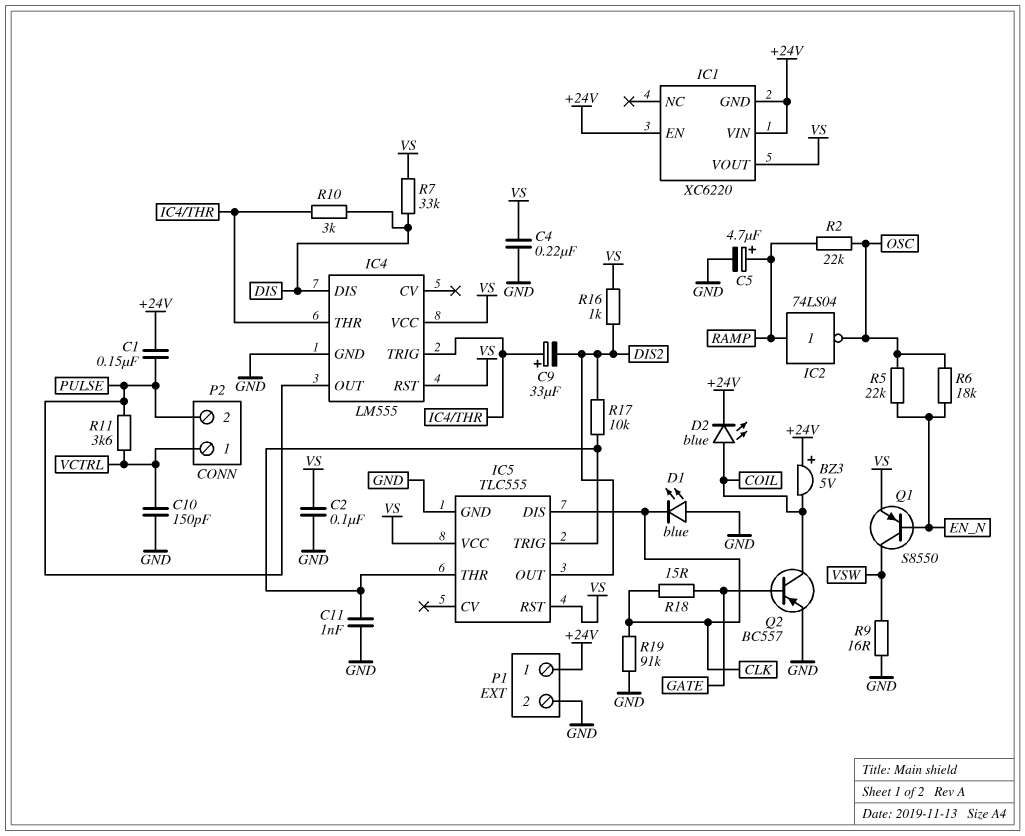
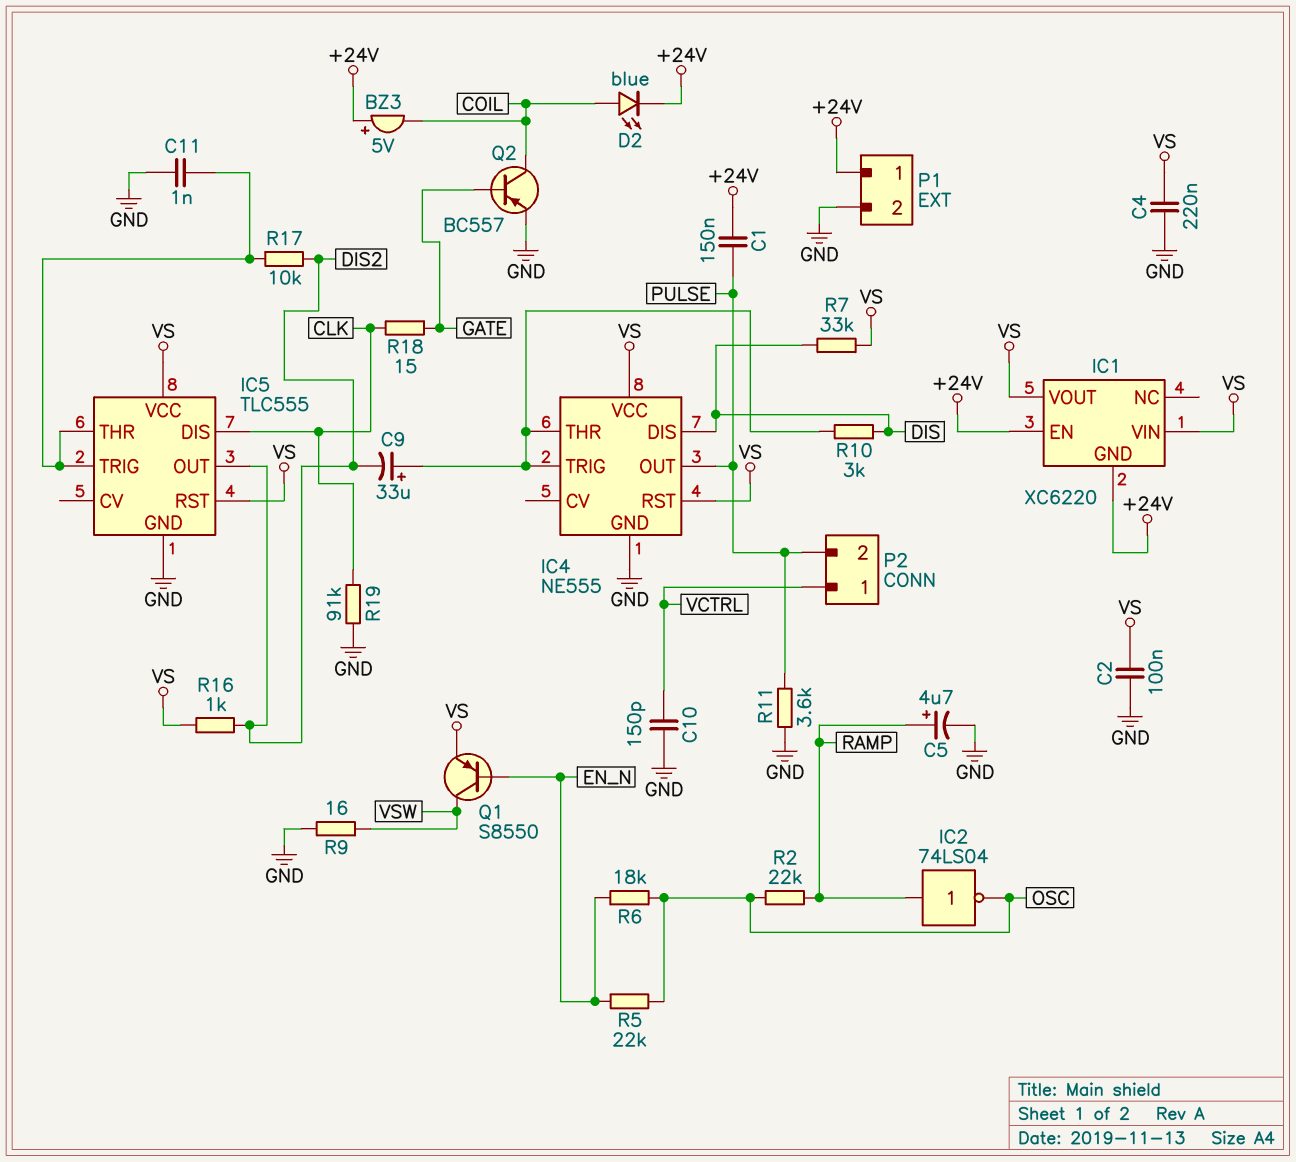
D1: LED blue (A GND, K CLK) -> none
IC1 pin VIN: +24V -> VS
IC4: LM555 -> NE555
R11: 3.6k (PULSE, VCTRL) -> 3.6k (GND, PULSE)

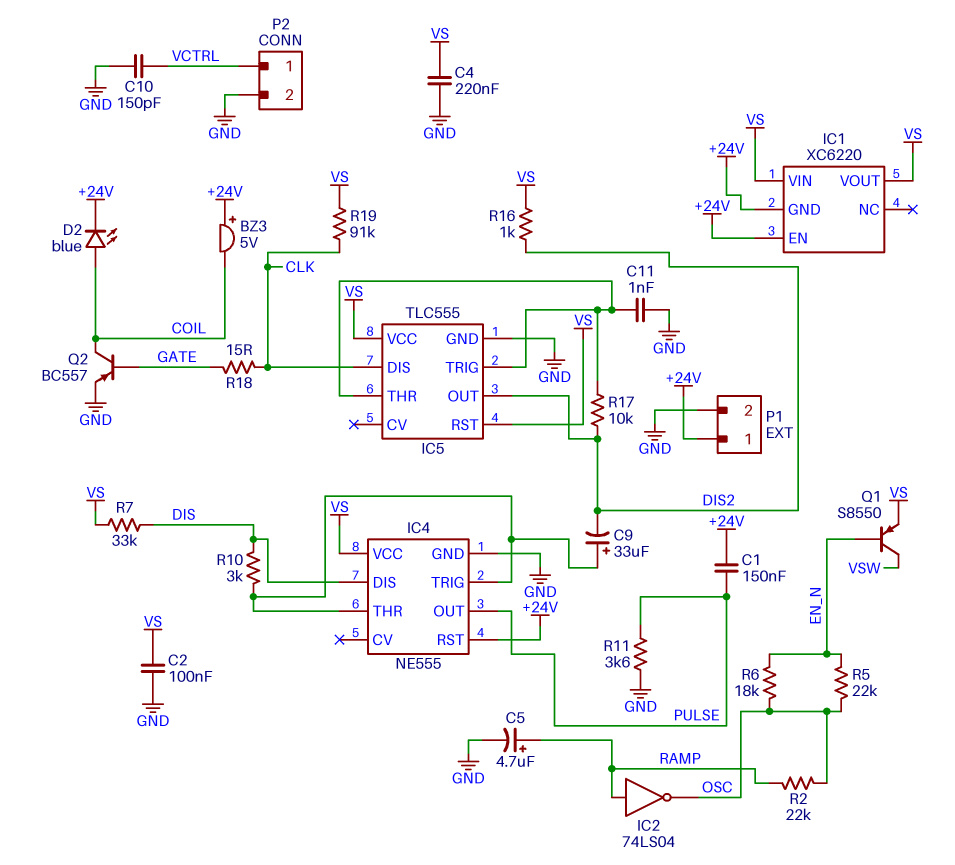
IC4 pin RST: VS -> +24V
P2 pin 2: PULSE -> GND
R9: 16 (GND, VSW) -> none
R19: 91k (CLK, GND) -> 91k (CLK, VS)

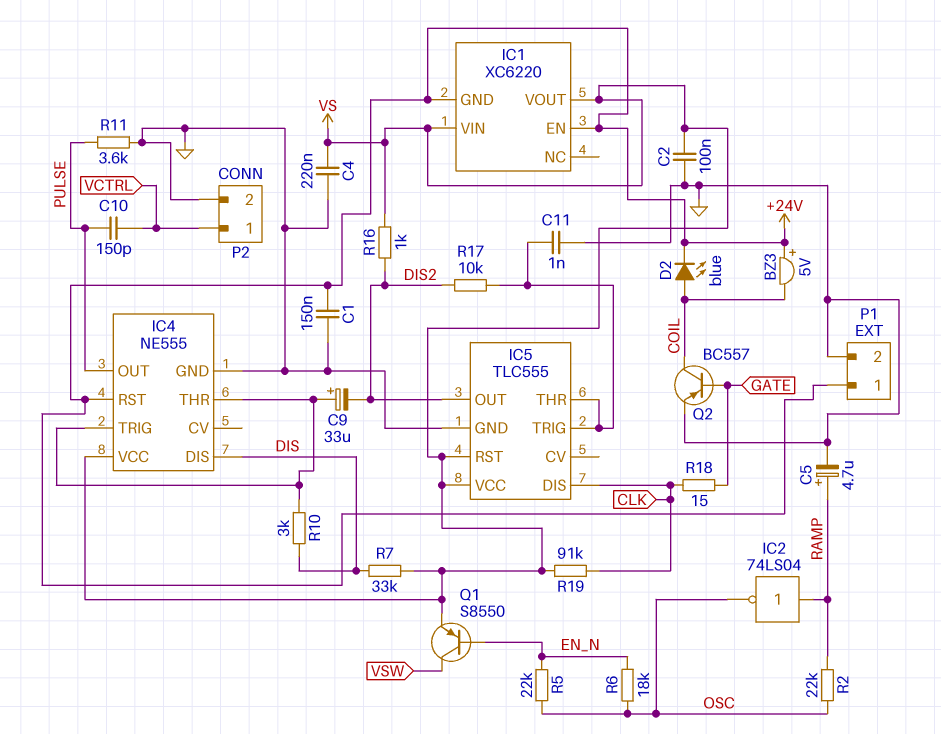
C1: 150nF (+24V, PULSE) -> 150nF (+24V, GND)
C10: 150pF (GND, VCTRL) -> 150pF (PULSE, VCTRL)

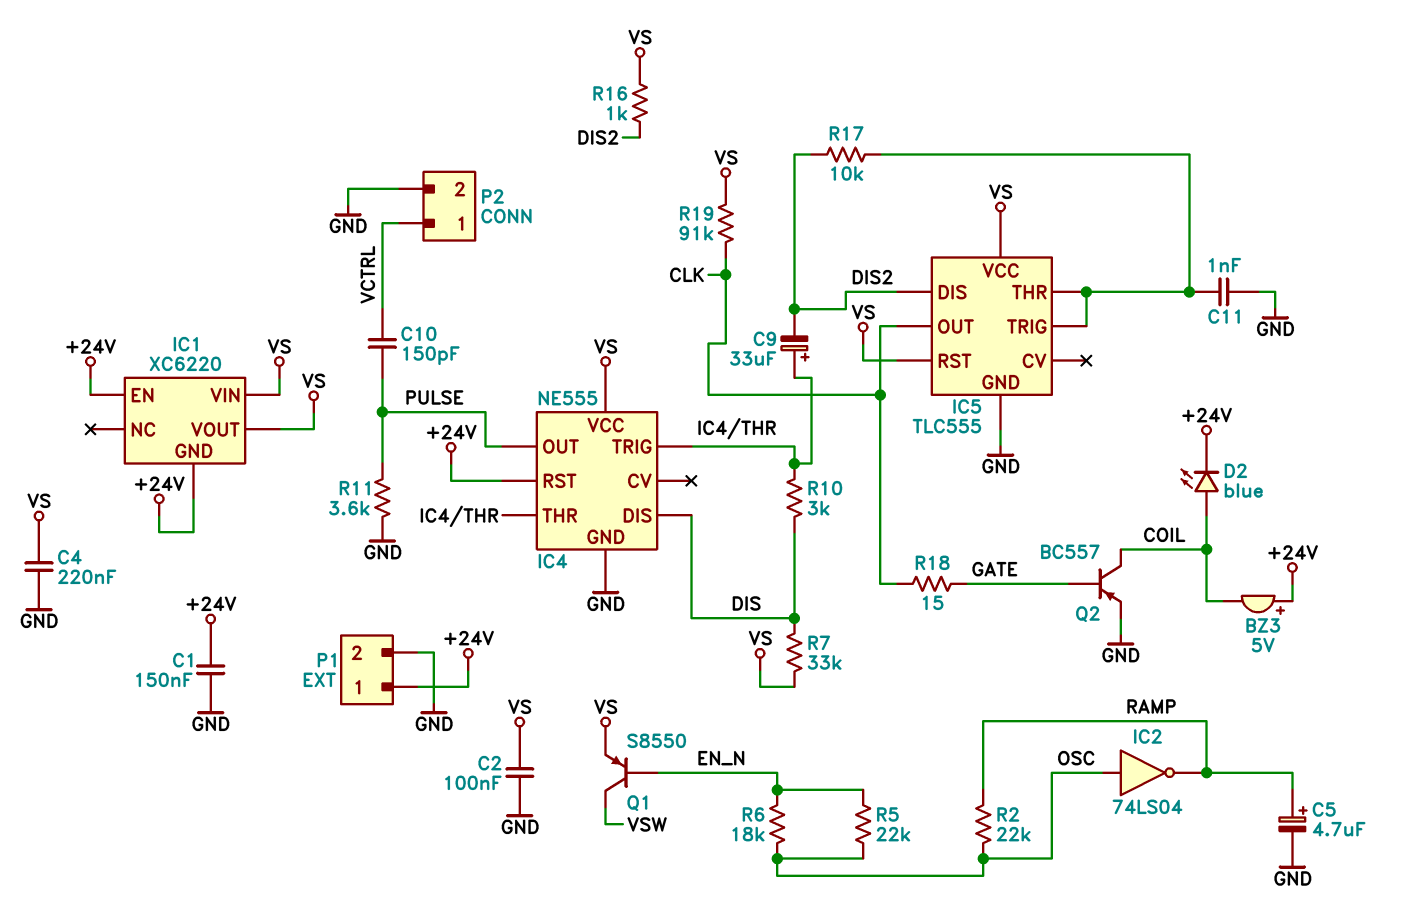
IC2: NOT 74LS04 (in RAMP, out OSC) -> NOT 74LS04 (in OSC, out RAMP)
IC5 pin DIS: CLK -> DIS2
IC5 pin OUT: DIS2 -> CLK

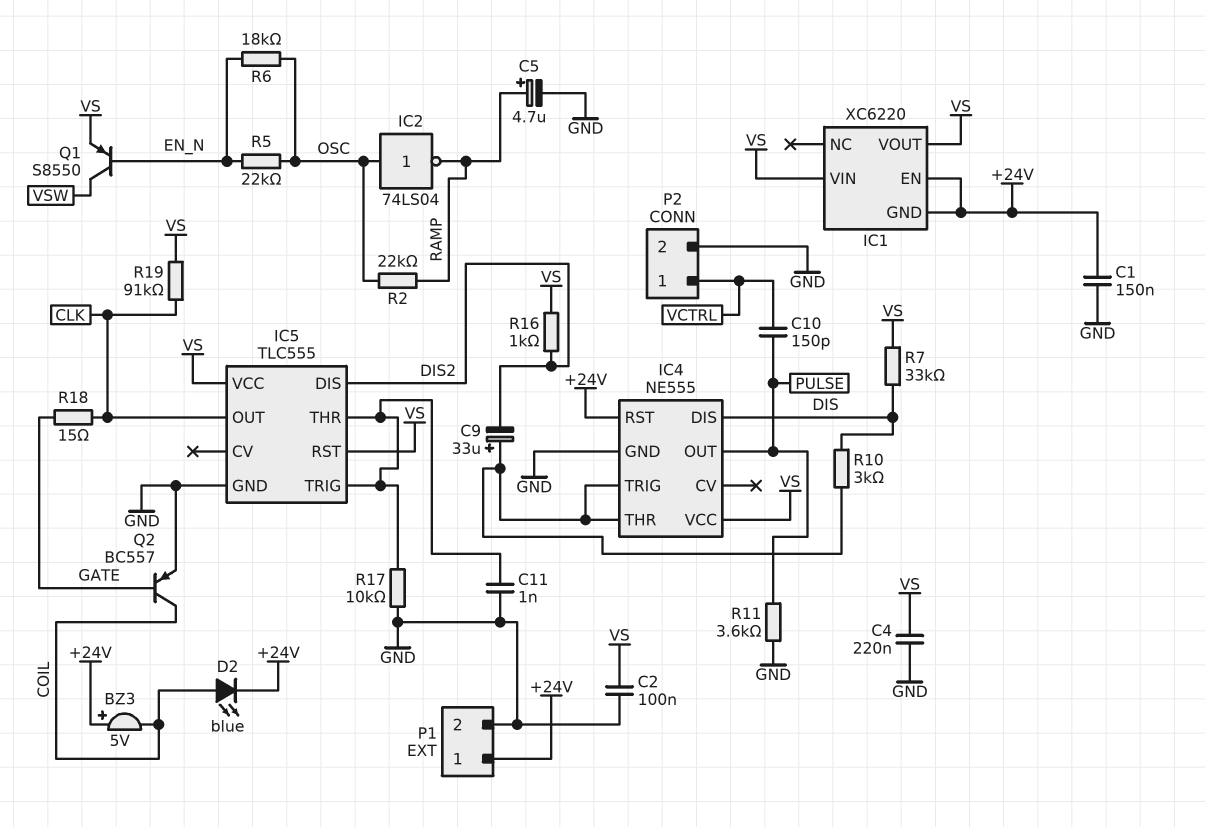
R17: 10k (DIS2, IC5/THR) -> 10k (GND, IC5/THR)

